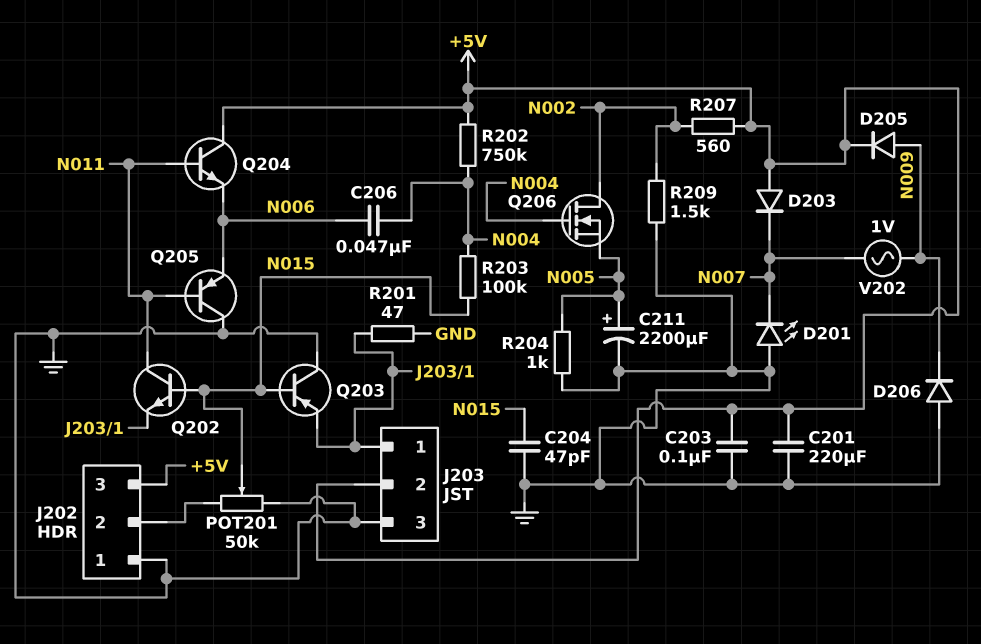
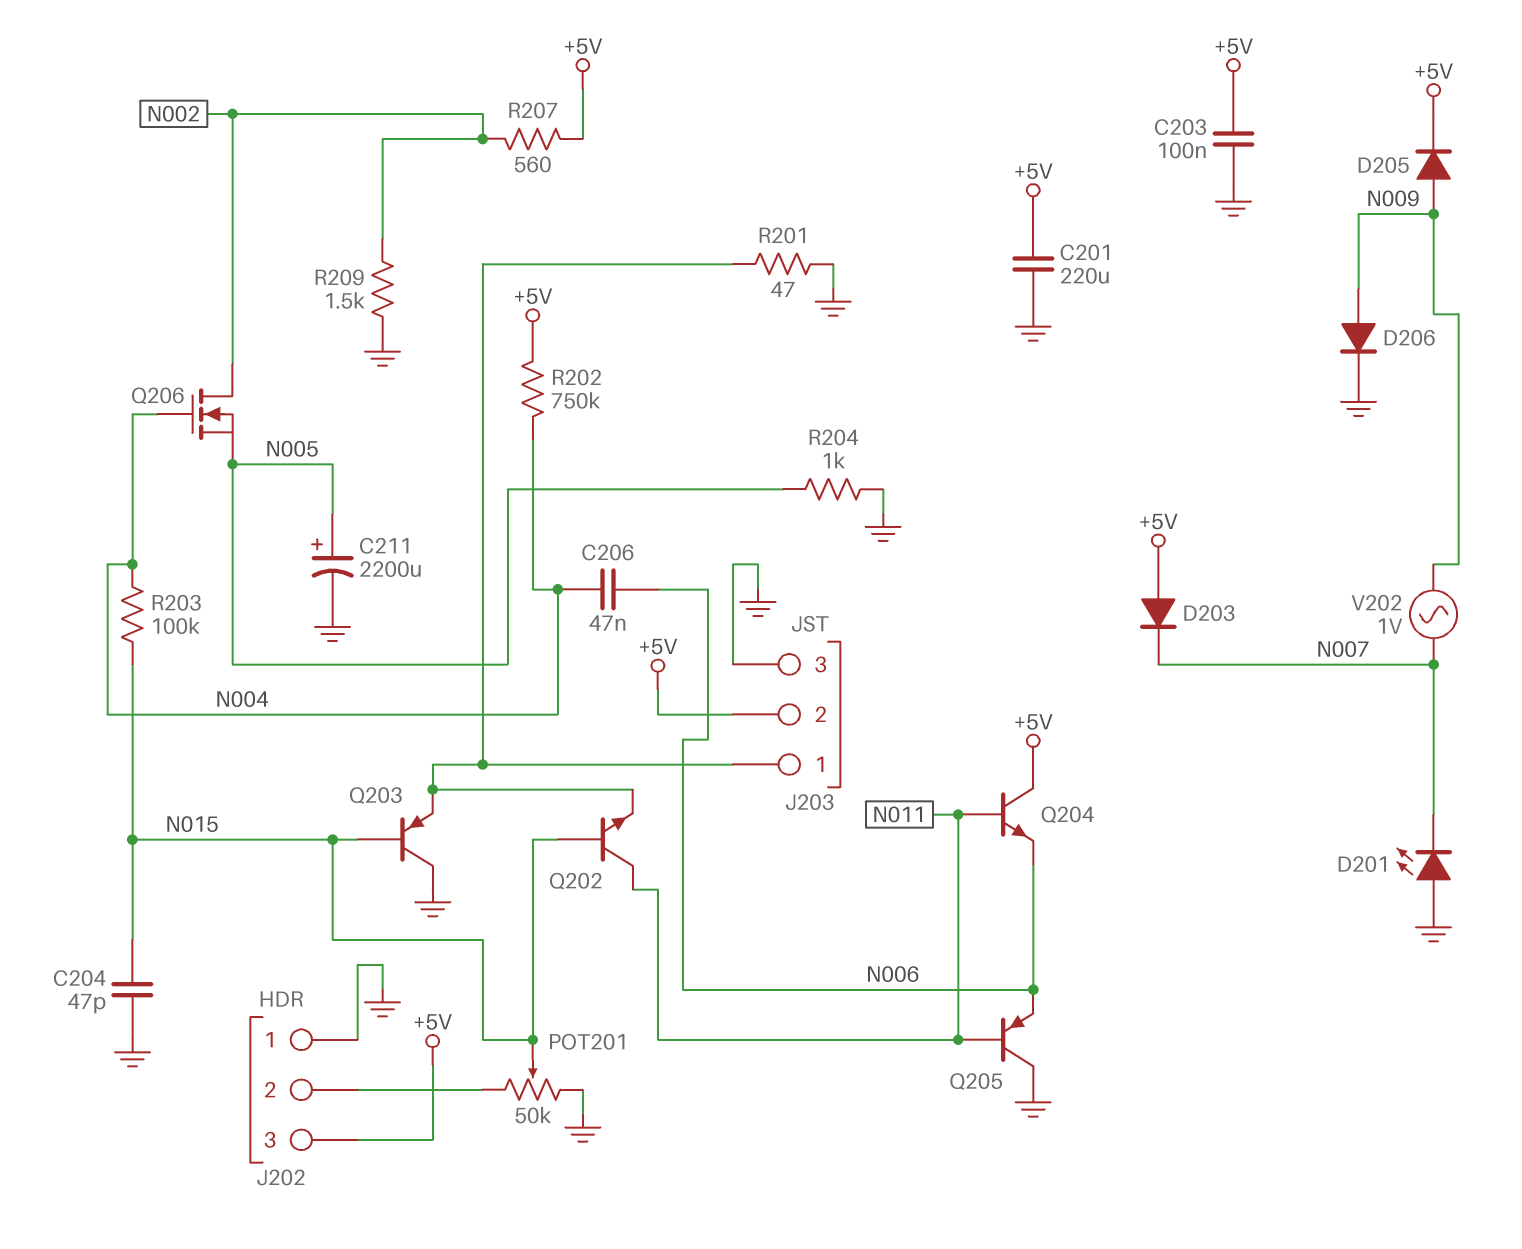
D206: diode (A GND, K N009) -> diode (A N009, K GND)

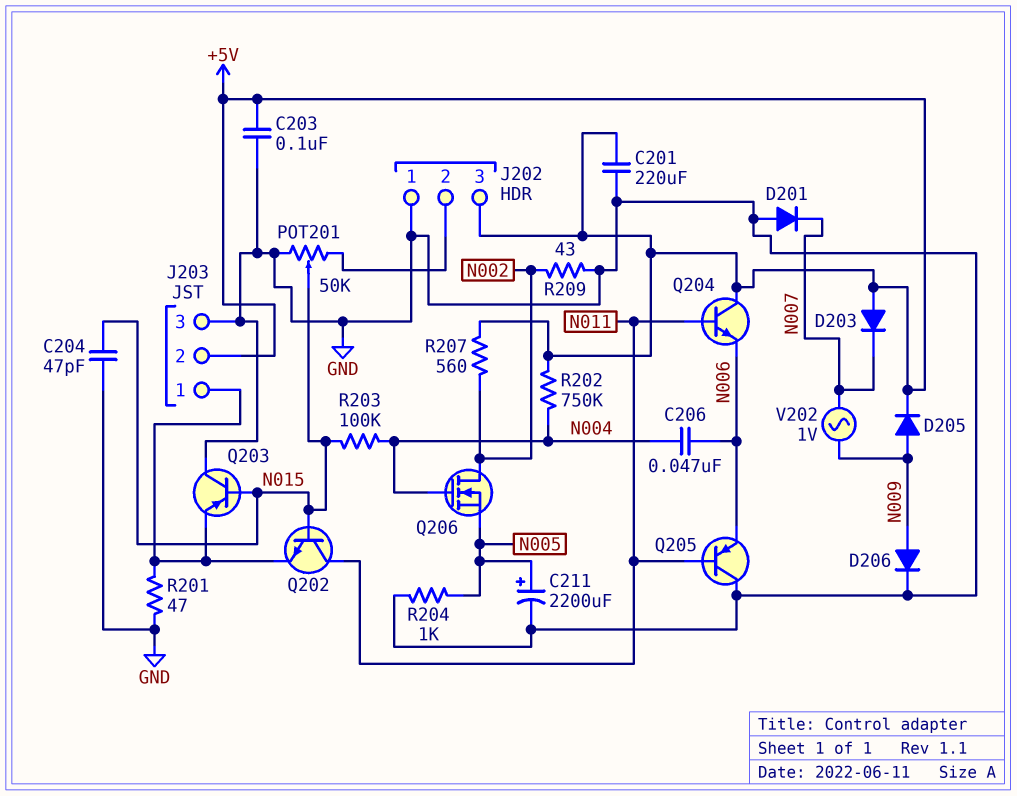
D201: LED (A GND, K N007) -> diode (A GND, K N007)
R209: 1.5k (GND, N002) -> 43 (GND, N002)

